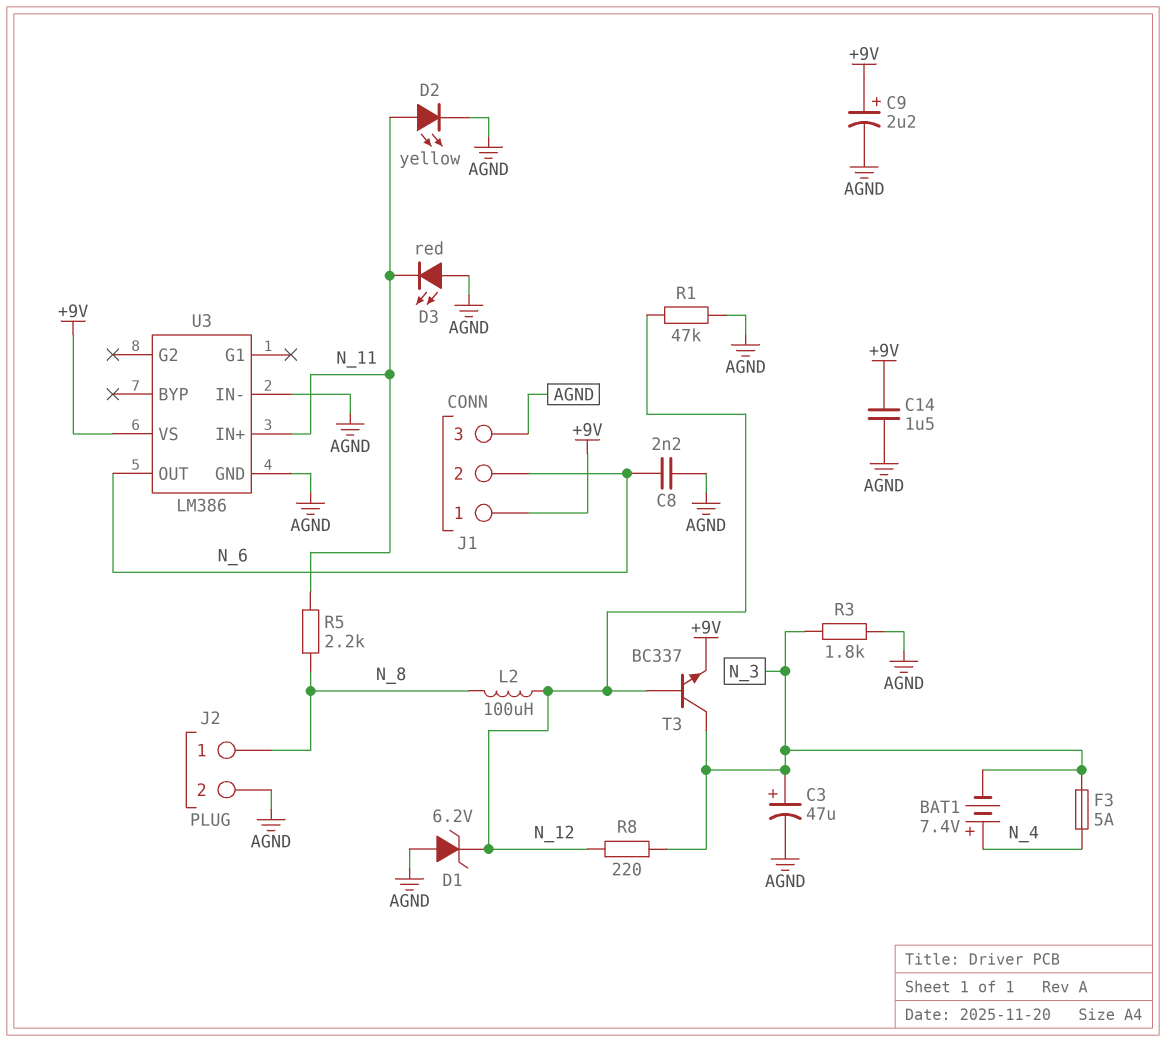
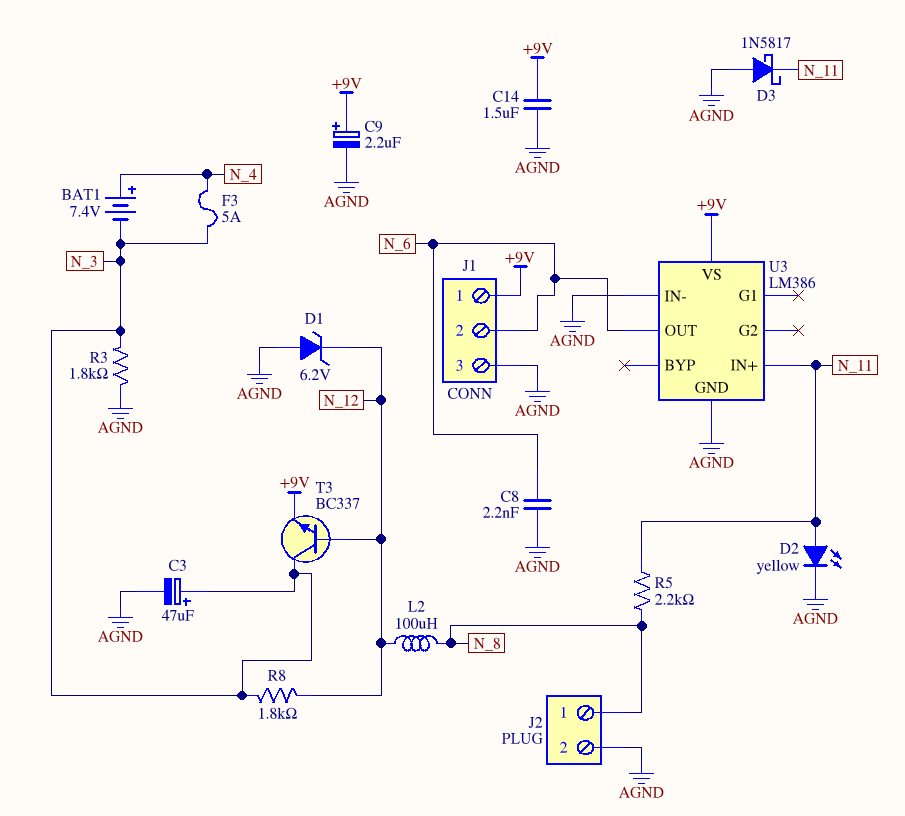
D3: LED red (A AGND, K N_11) -> schottky 1N5817 (A AGND, K N_11)
R1: 47k (AGND, N_12) -> none
R8: 220 (N_3, N_12) -> 1.8k (N_3, N_12)

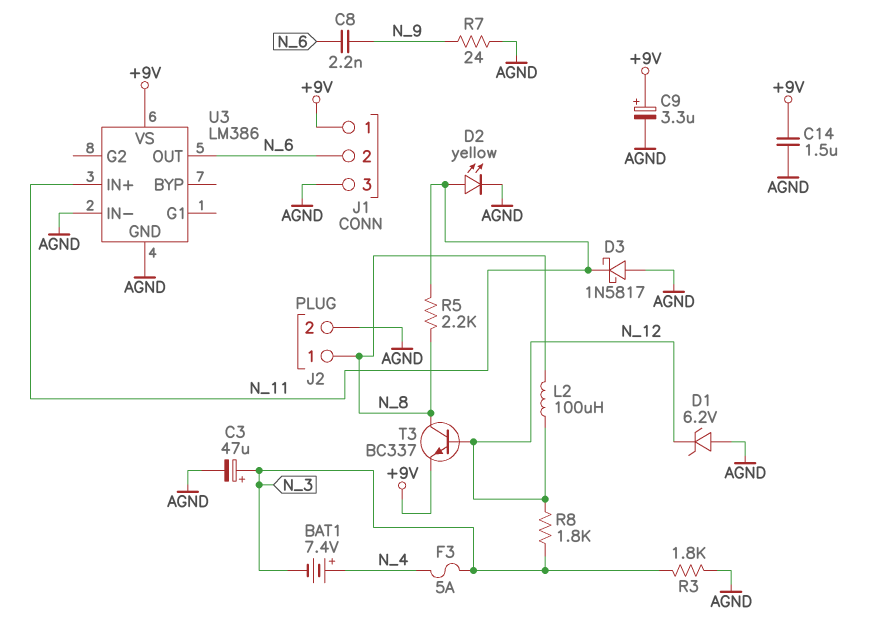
C8: 2.2nF (AGND, N_6) -> 2.2nF (N_6, N_9)
C9: 2.2uF (plus +9V, minus AGND) -> 3.3uF (plus +9V, minus AGND)
R7: none -> 24 (AGND, N_9)
T3: NPN BC337 (B N_12, C N_3, E +9V) -> NPN BC337 (B N_12, C N_8, E +9V)

